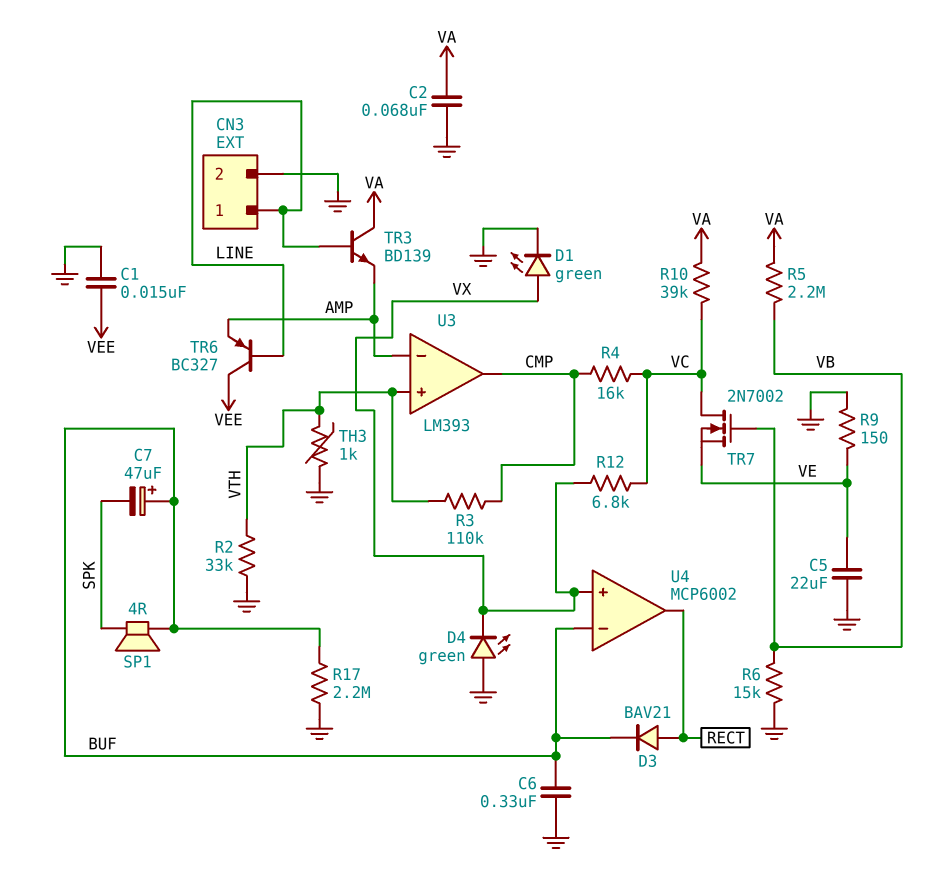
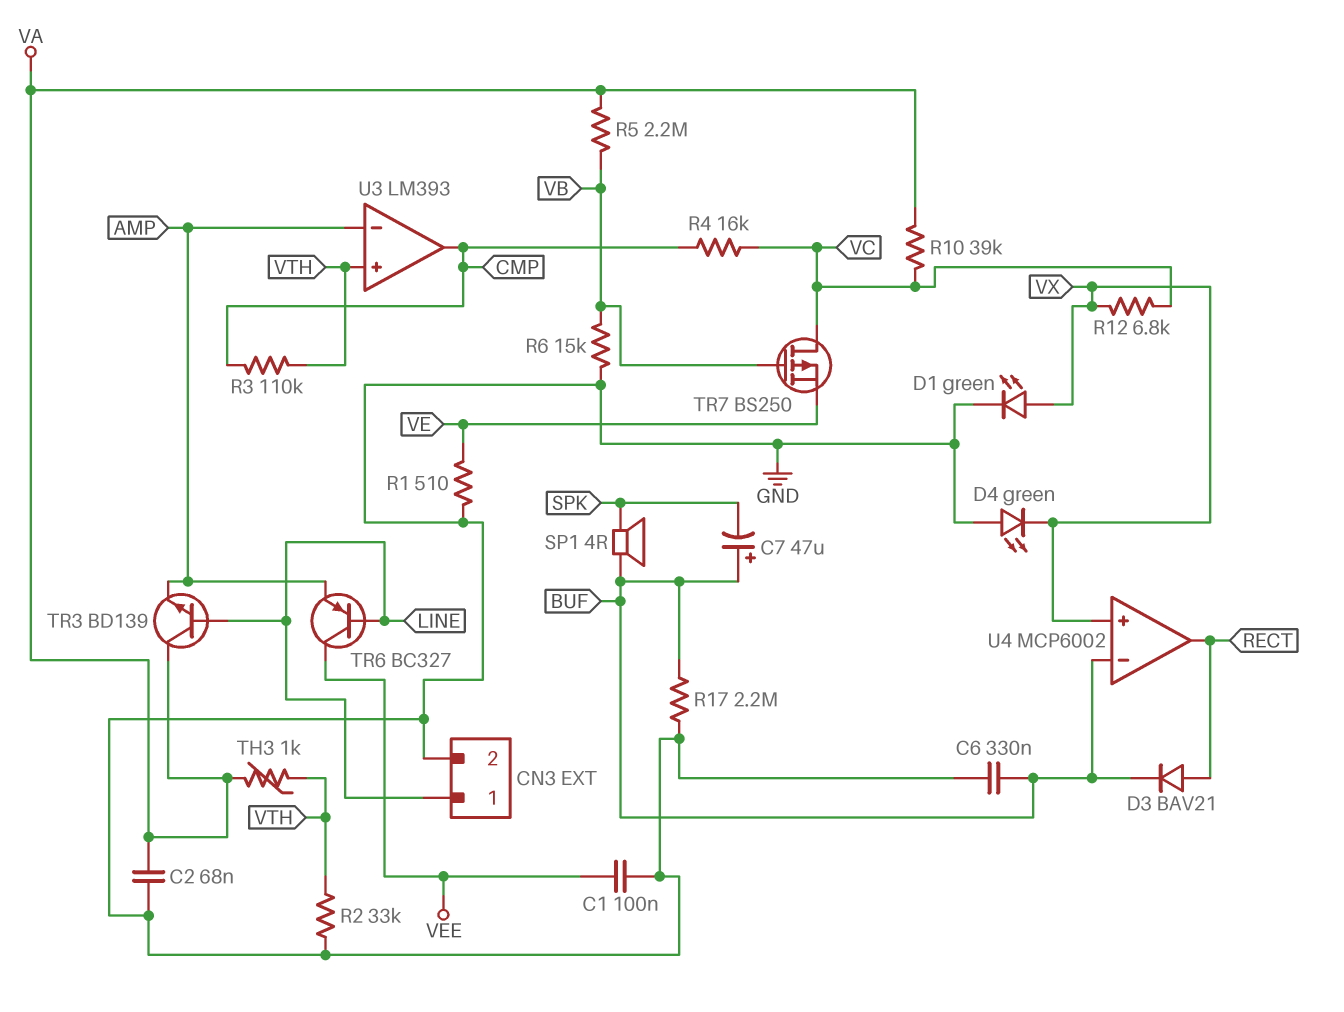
C1: 15nF (GND, VEE) -> 100nF (GND, VEE)
C5: 22uF (GND, VE) -> none
R1: none -> 510 (GND, VE)
R9: 150 (GND, VE) -> none
TH3: 1k (GND, VTH) -> 1k (VA, VTH)
TR7: NMOS 2N7002 (G VB, D VC, S VE) -> PMOS BS250 (G VB, D VC, S VE)

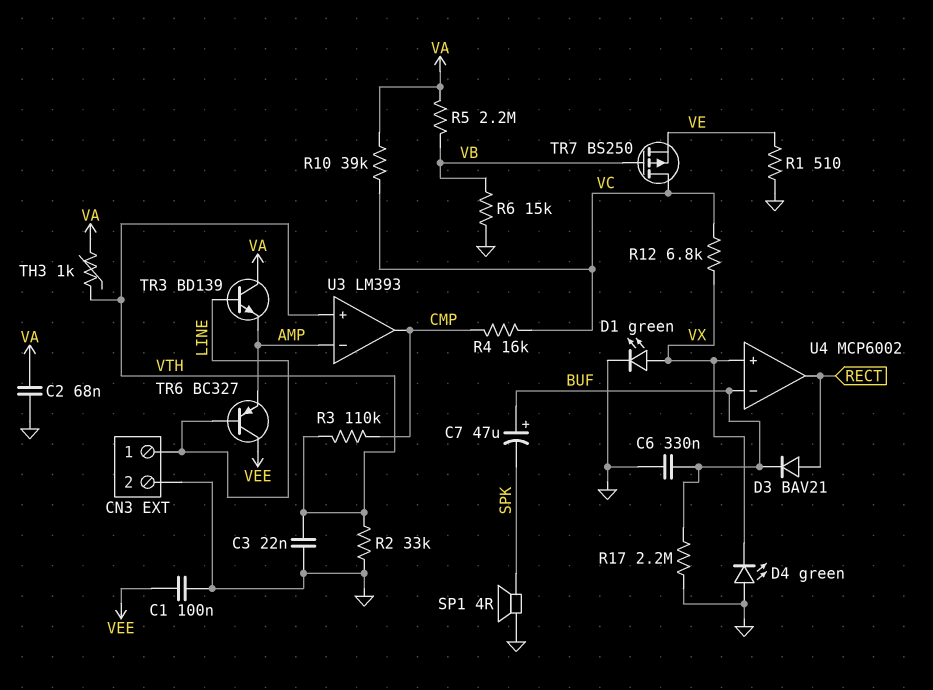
C3: none -> 22nF (GND, VTH)
SP1: speaker 4R (BUF, SPK) -> speaker 4R (GND, SPK)

